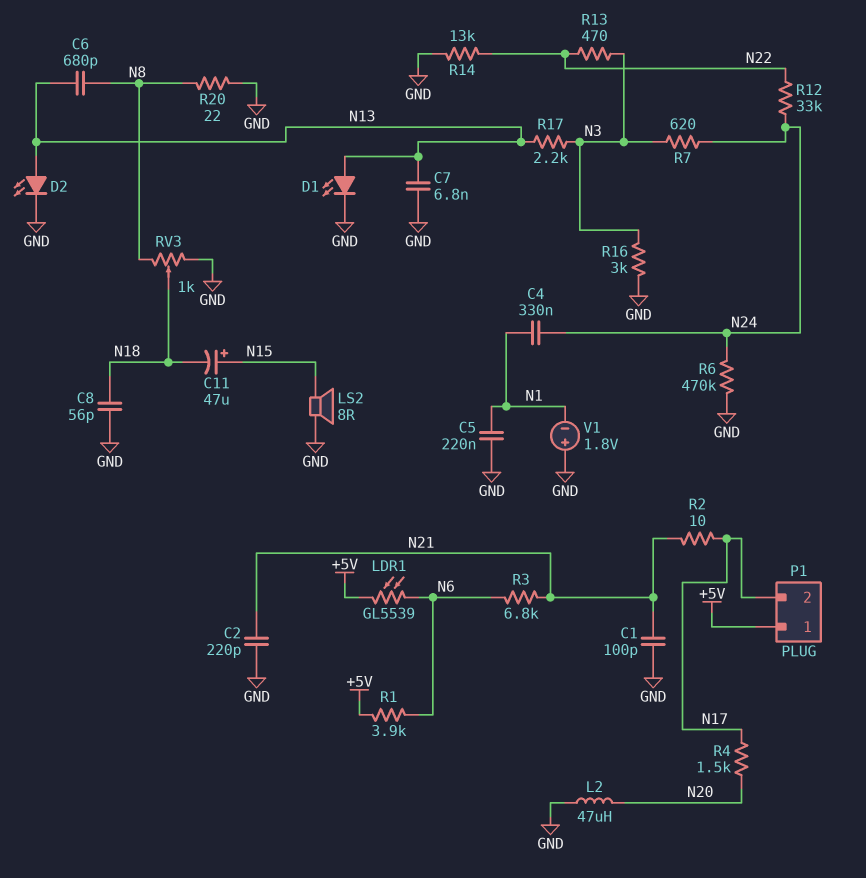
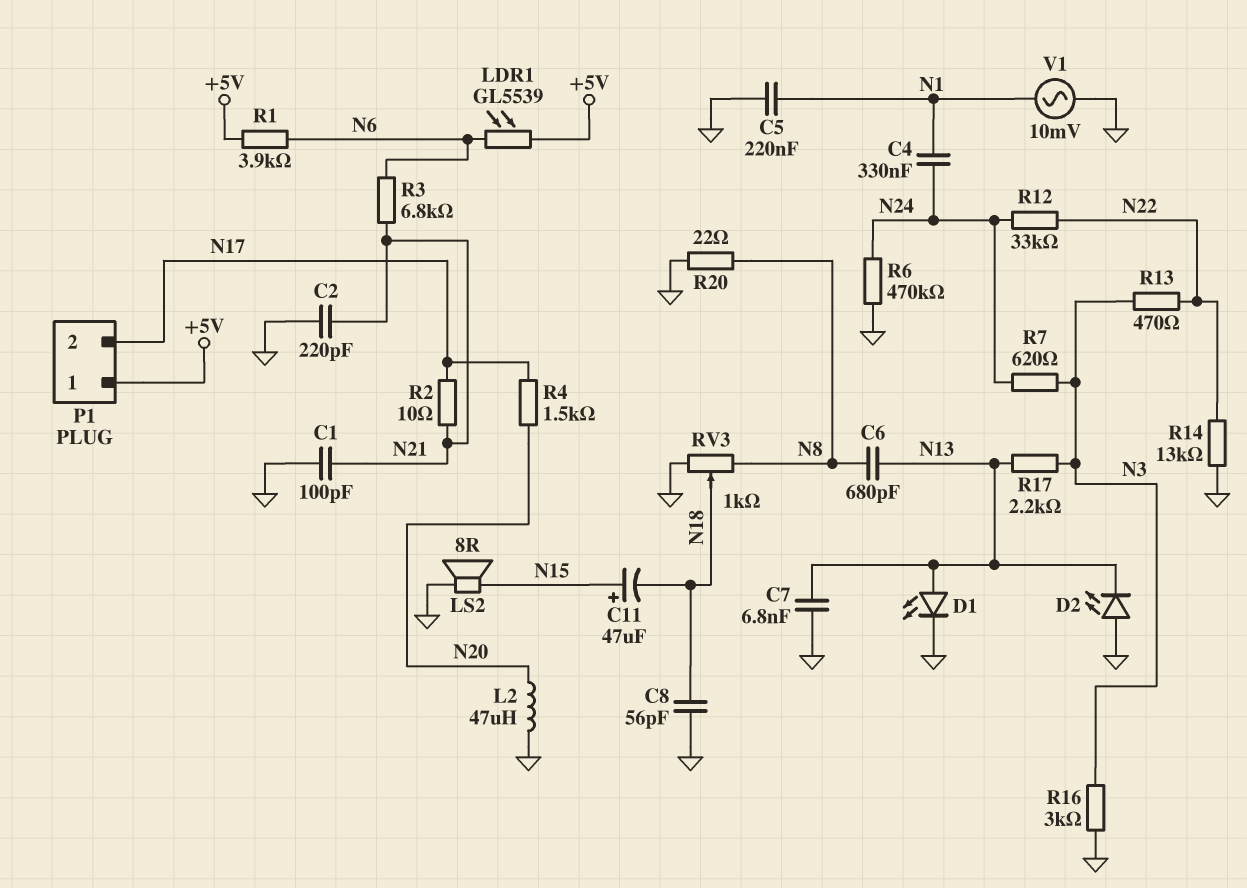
D2: LED (A N13, K GND) -> LED (A GND, K N13)
V1: 1.8V (plus GND, minus N1) -> AC 10mV (GND, N1)

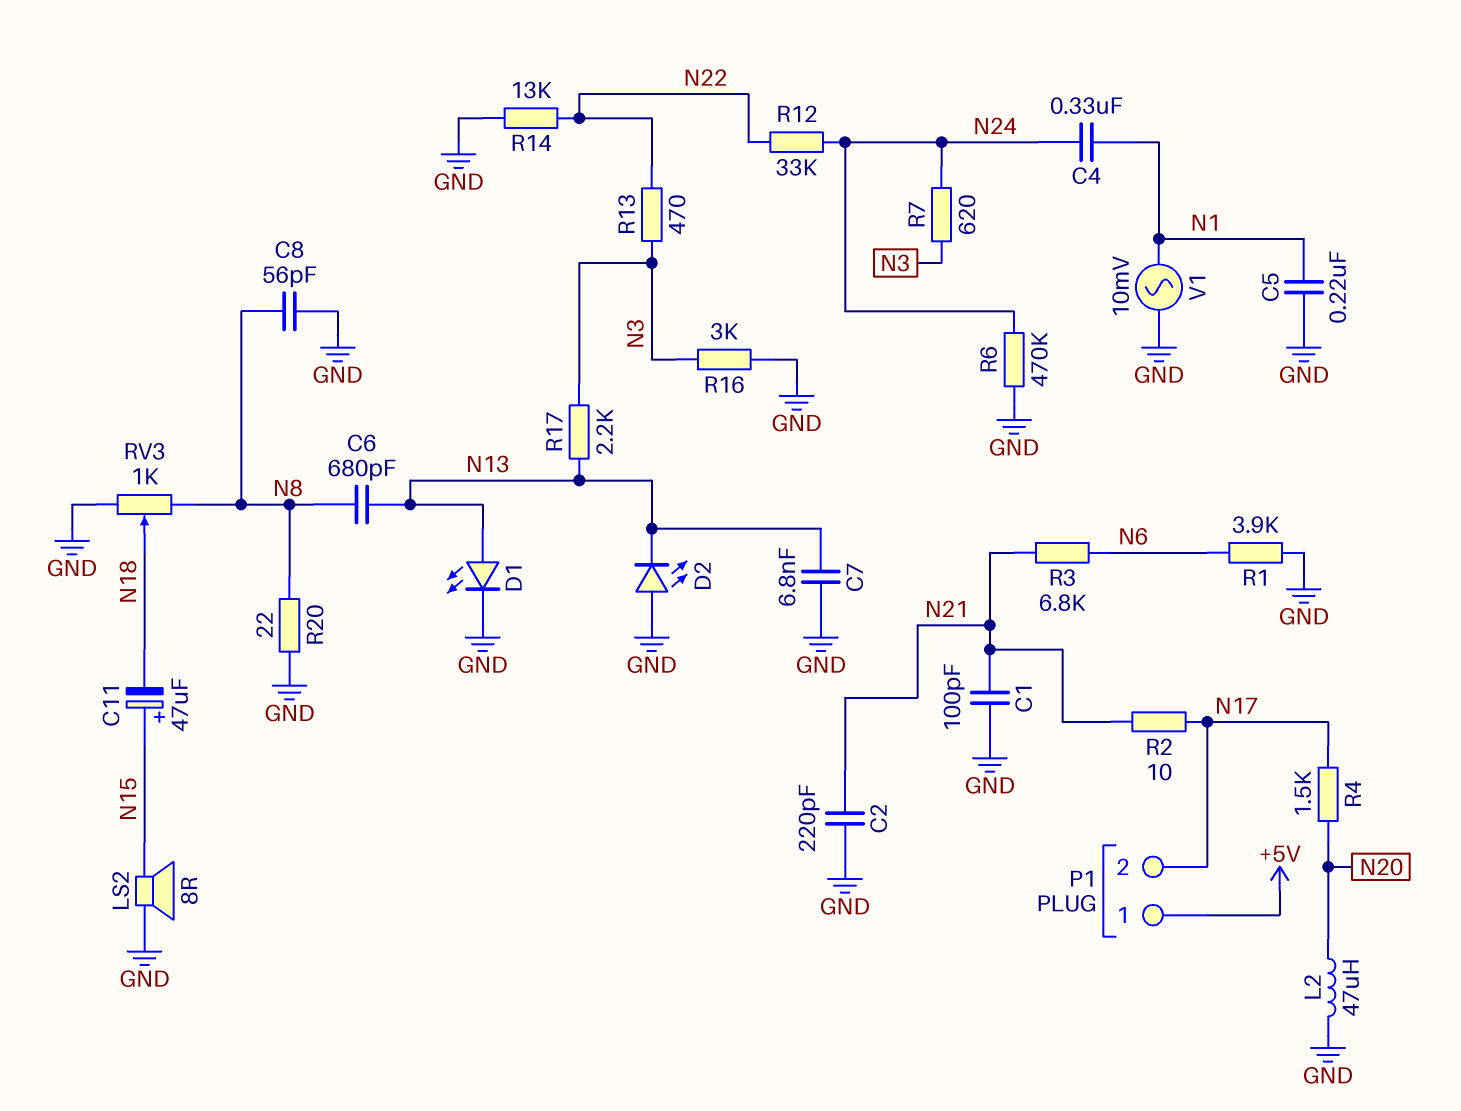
C8: 56pF (GND, N18) -> 56pF (GND, N8)
LDR1: GL5539 (+5V, N6) -> none
R1: 3.9k (+5V, N6) -> 3.9k (GND, N6)

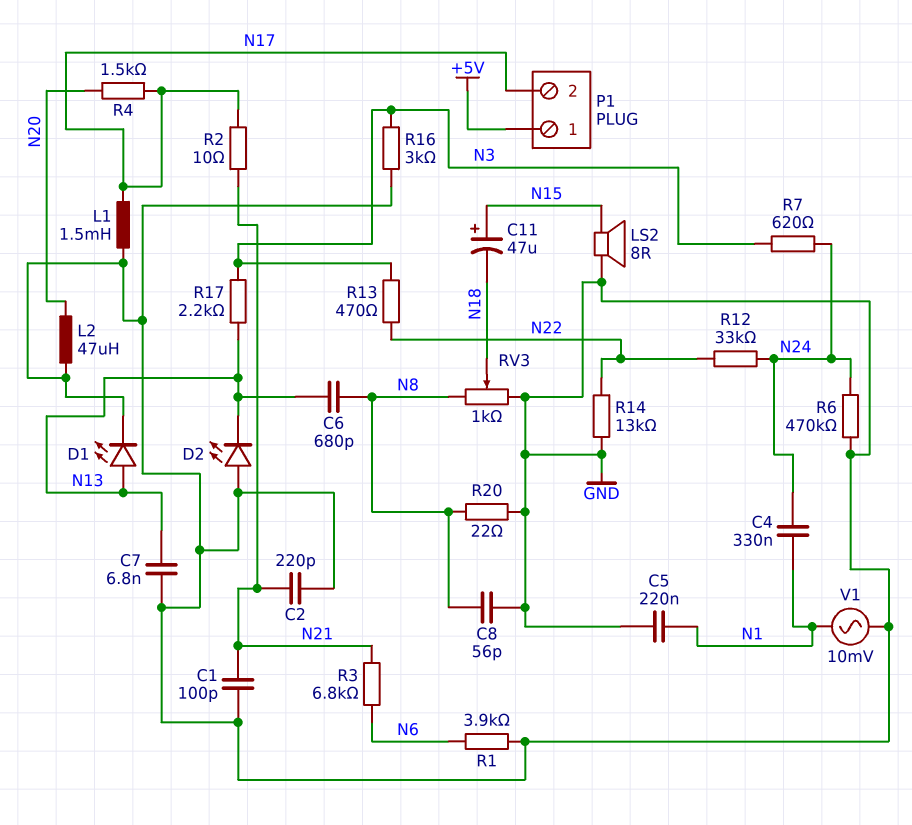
L1: none -> 1.5mH (GND, N17)

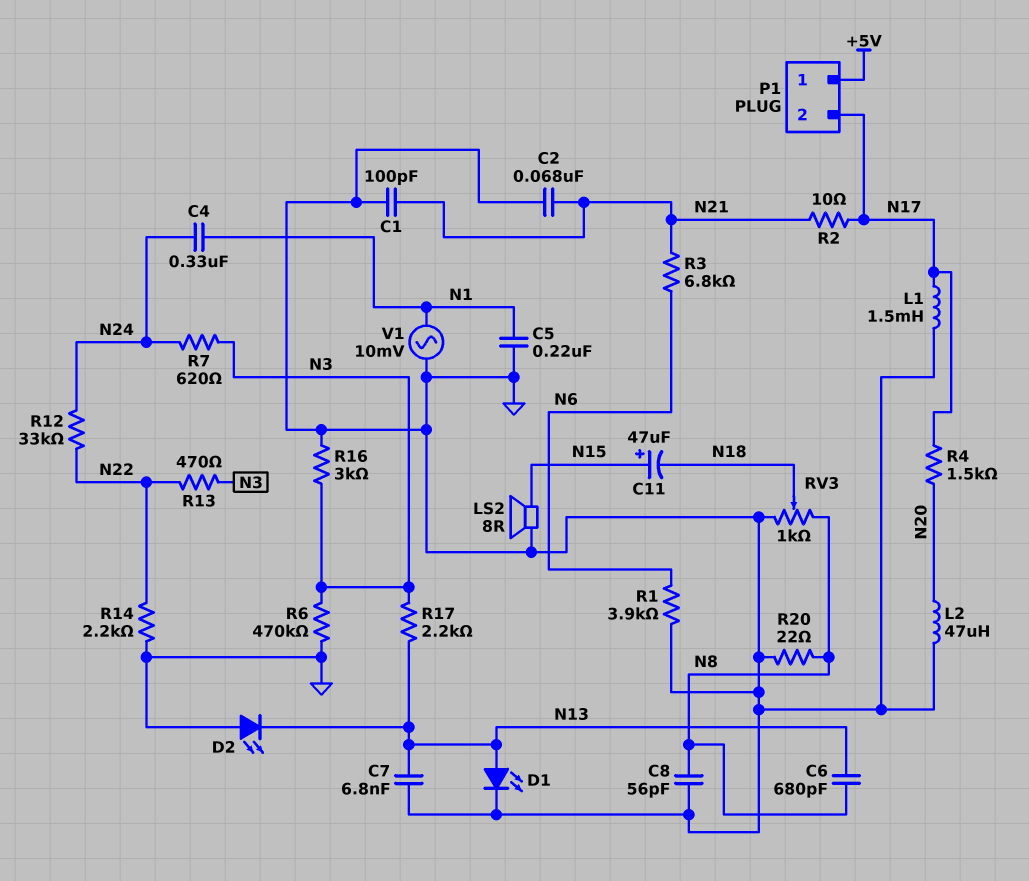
C2: 220pF (GND, N21) -> 68nF (GND, N21)
R6: 470k (GND, N24) -> 470k (GND, N3)
R14: 13k (GND, N22) -> 2.2k (GND, N22)

